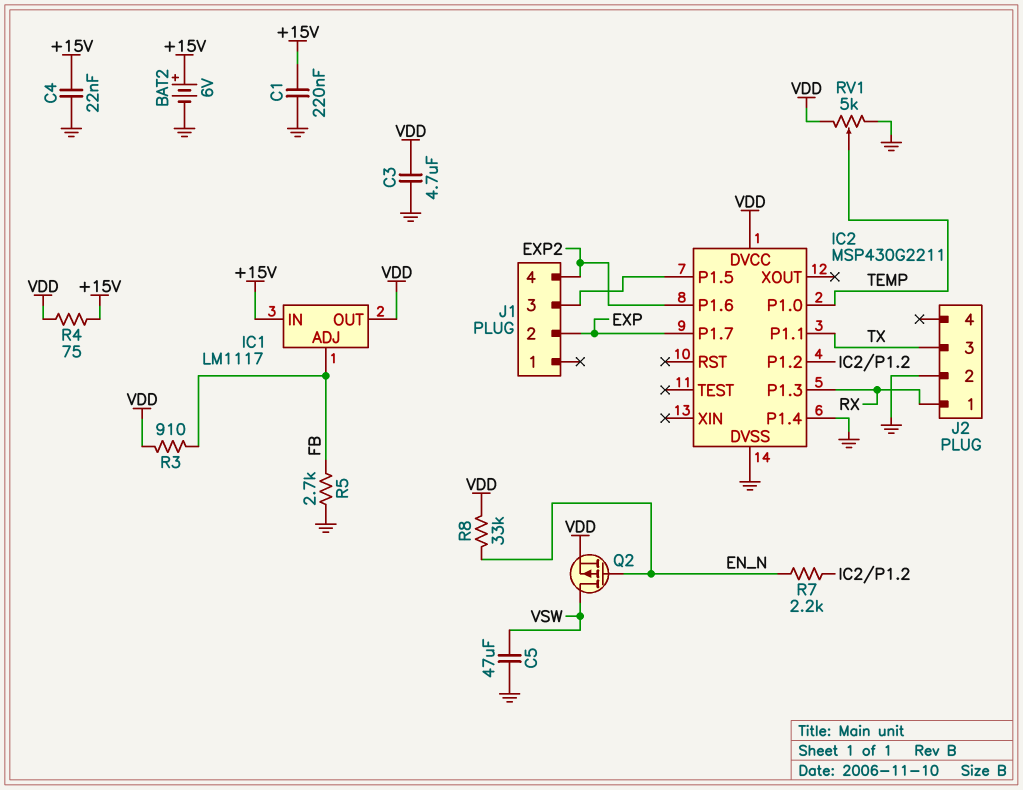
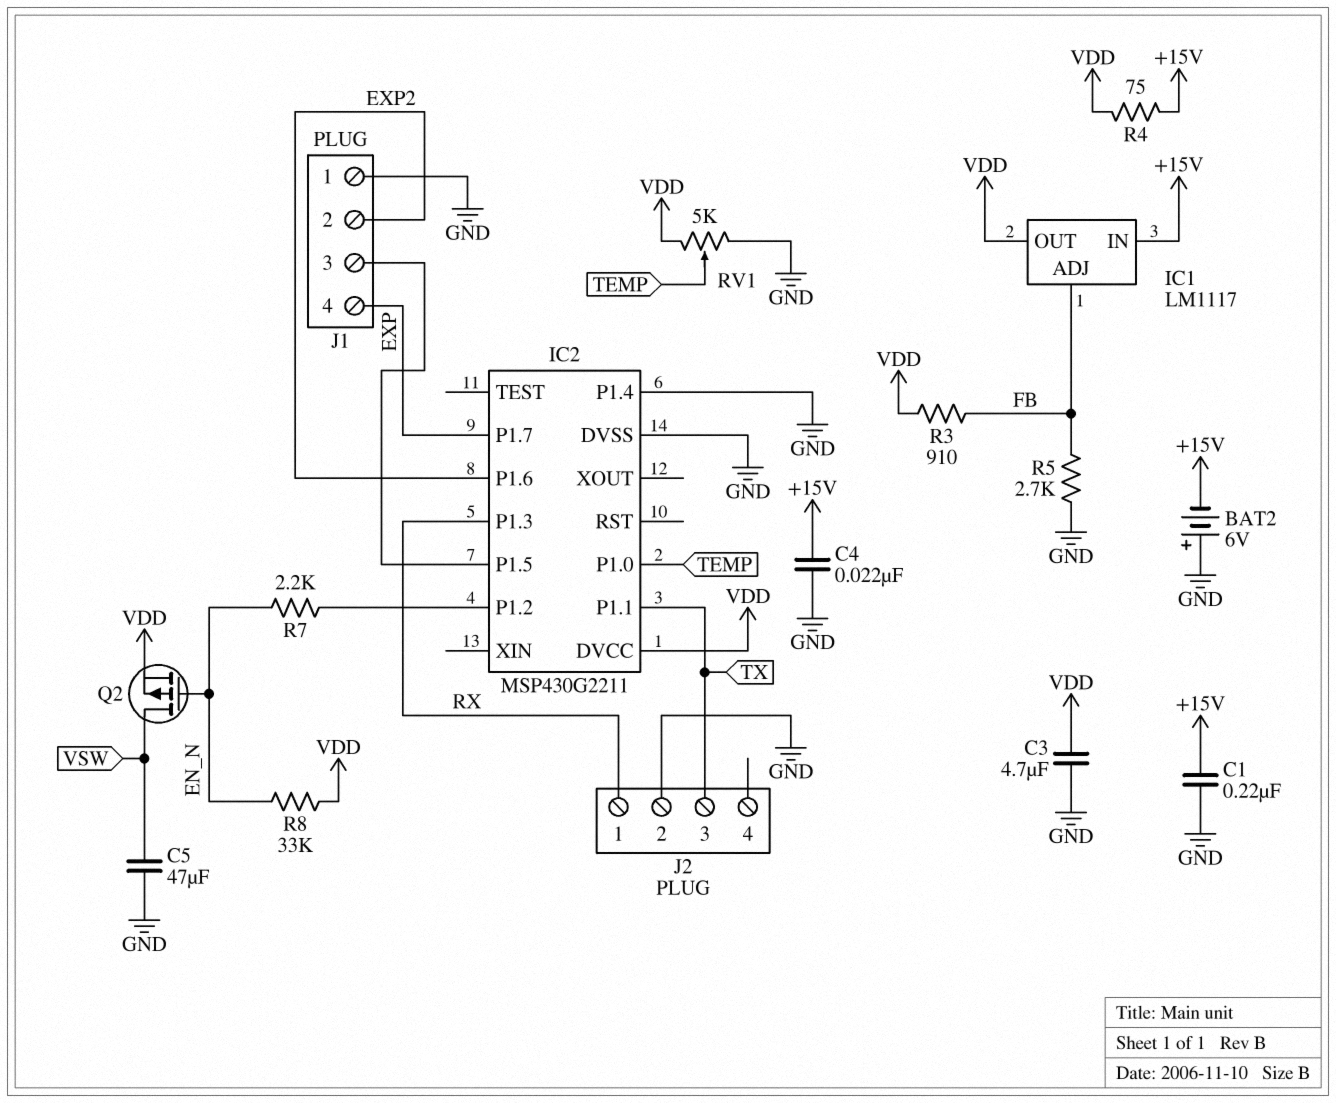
BAT2: 6V (plus +15V, minus GND) -> 6V (plus GND, minus +15V)
J1 pin 1: none -> GND
J1 pin 2: EXP -> EXP2
J1 pin 4: EXP2 -> EXP

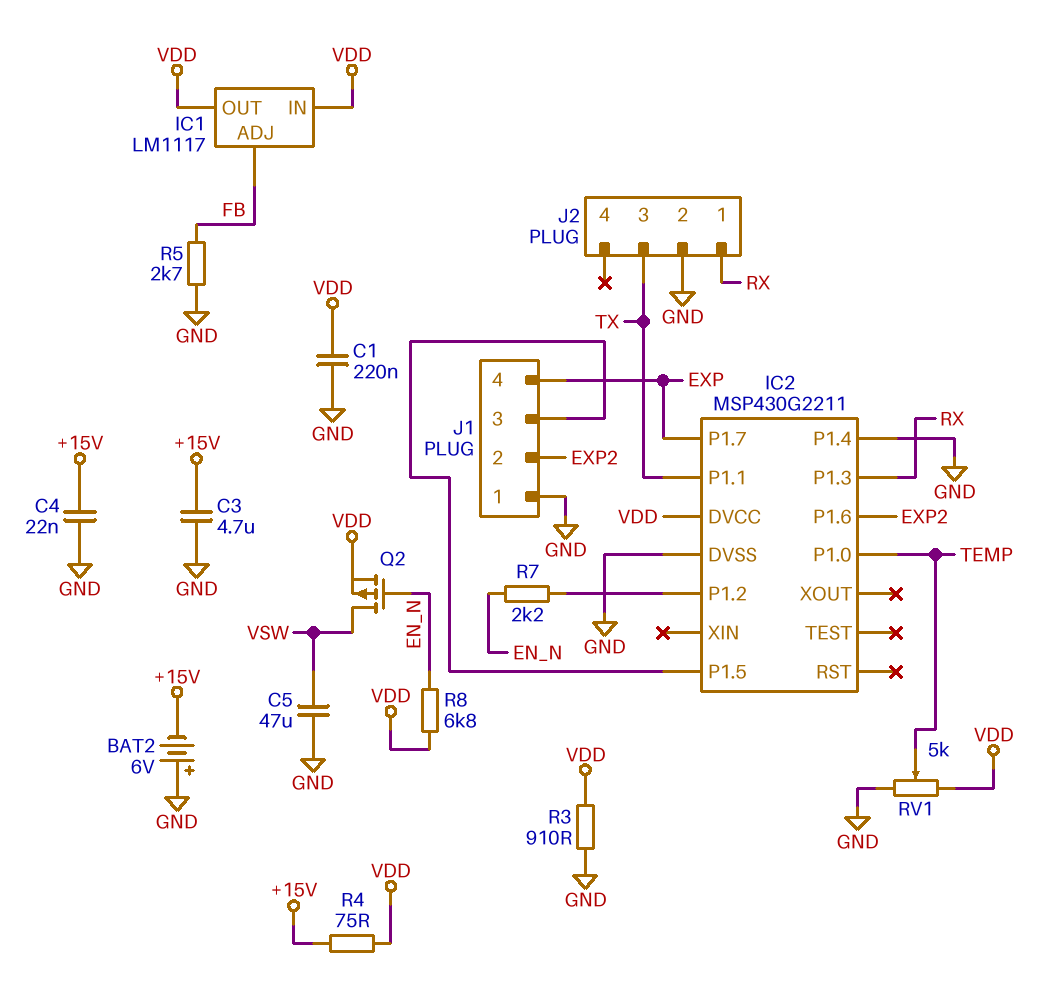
C1: 220nF (+15V, GND) -> 220nF (GND, VDD)
C3: 4.7uF (GND, VDD) -> 4.7uF (+15V, GND)
IC1 pin IN: +15V -> VDD
R3: 910 (FB, VDD) -> 910 (GND, VDD)
R8: 33k (EN_N, VDD) -> 6.8k (EN_N, VDD)

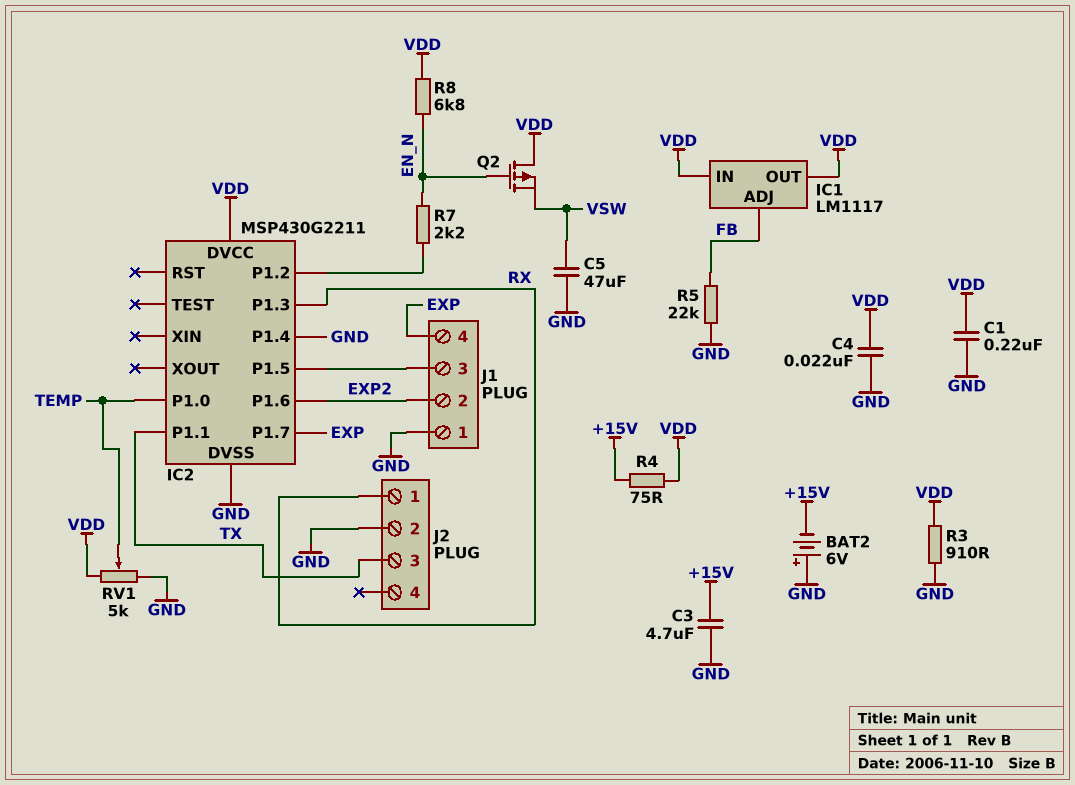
C4: 22nF (+15V, GND) -> 22nF (GND, VDD)
Q2: PMOS (G EN_N, D VSW, S VDD) -> PMOS (G EN_N, D VDD, S VSW)
R5: 2.7k (FB, GND) -> 22k (FB, GND)

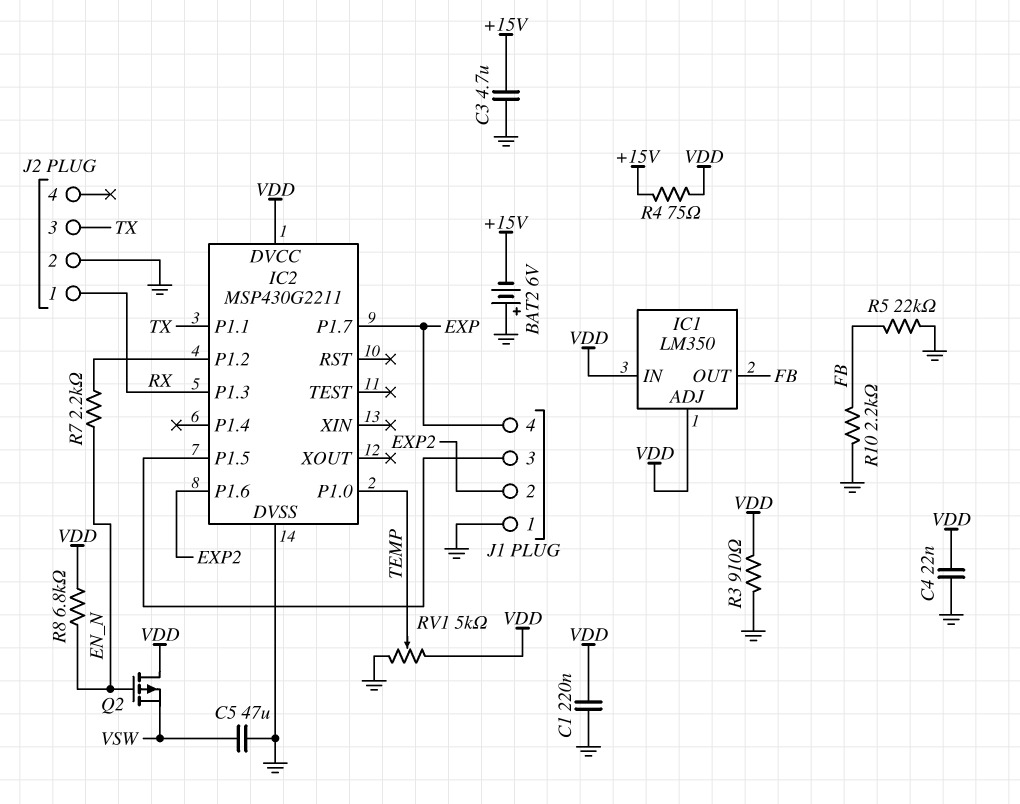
IC1: LM1117 -> LM350
IC1 pin ADJ: FB -> VDD
IC1 pin OUT: VDD -> FB
IC2 pin P1.4: GND -> none
R10: none -> 2.2k (FB, GND)

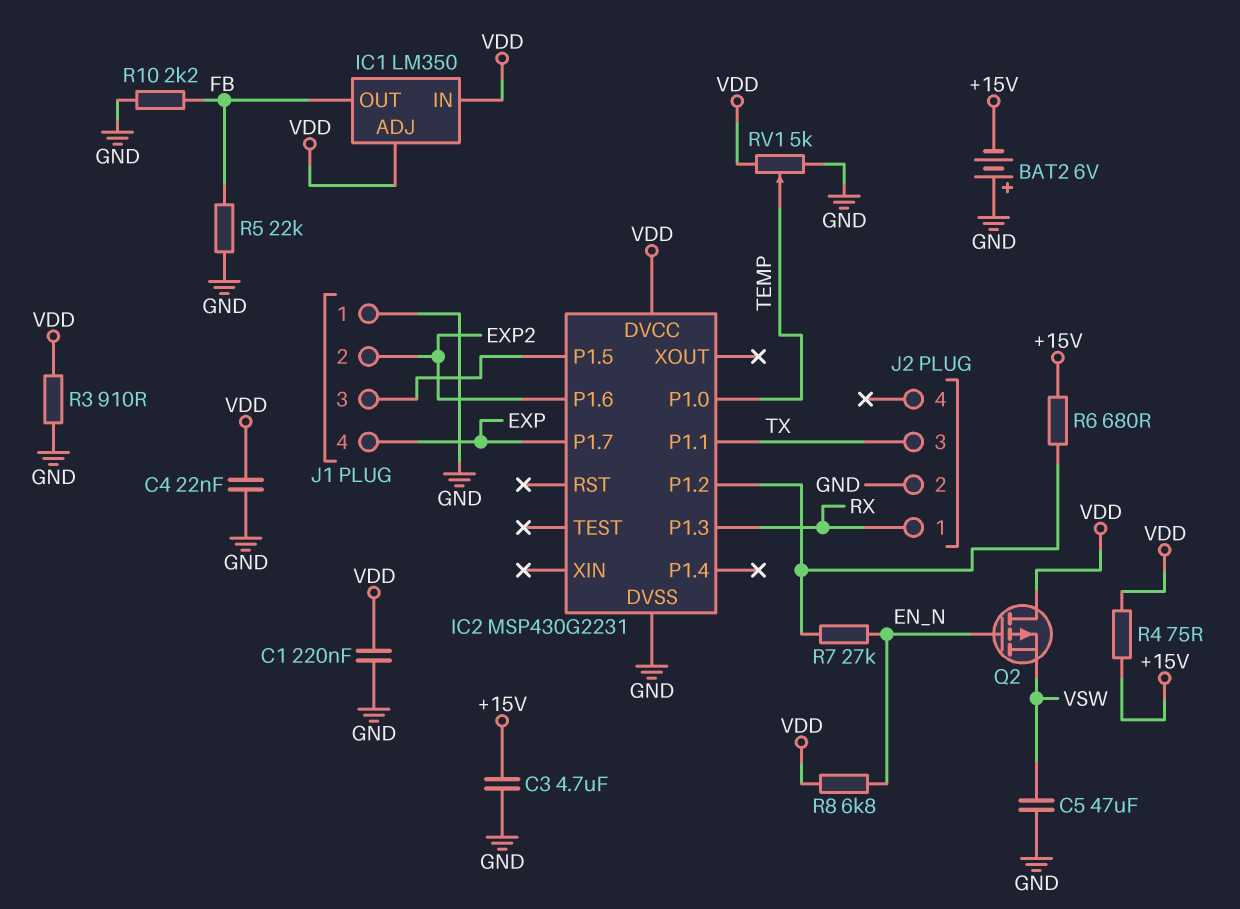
IC2: MSP430G2211 -> MSP430G2231
R6: none -> 680 (+15V, IC2/P1.2)
R7: 2.2k (EN_N, IC2/P1.2) -> 27k (EN_N, IC2/P1.2)

